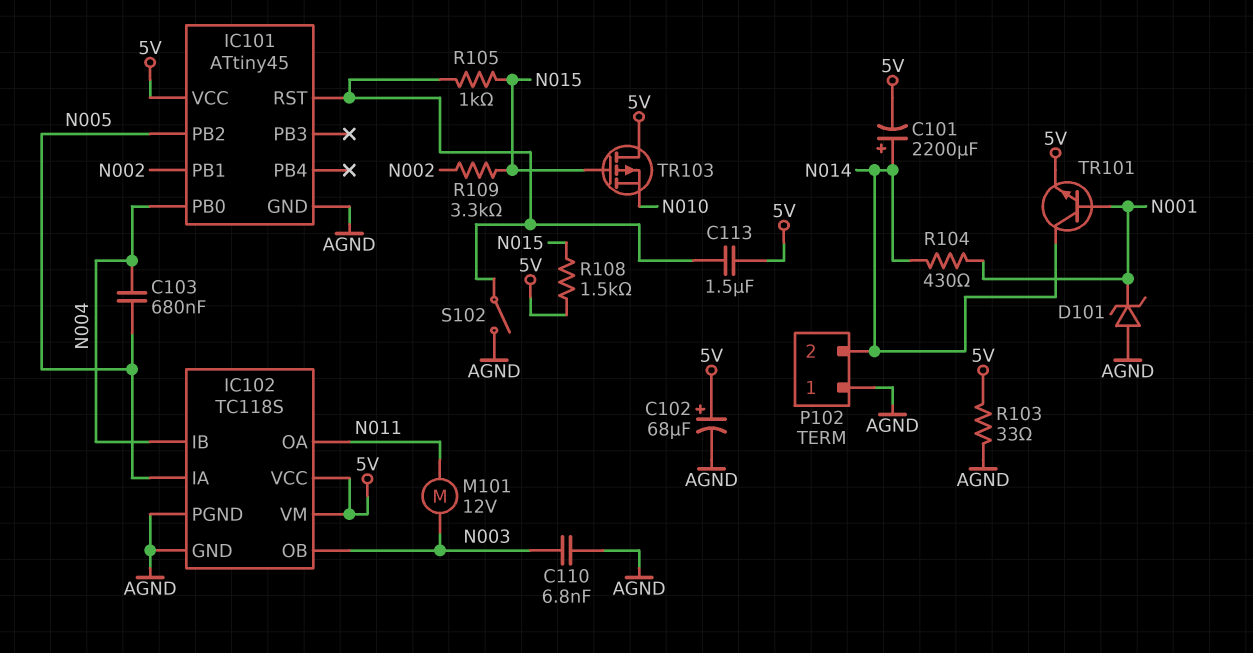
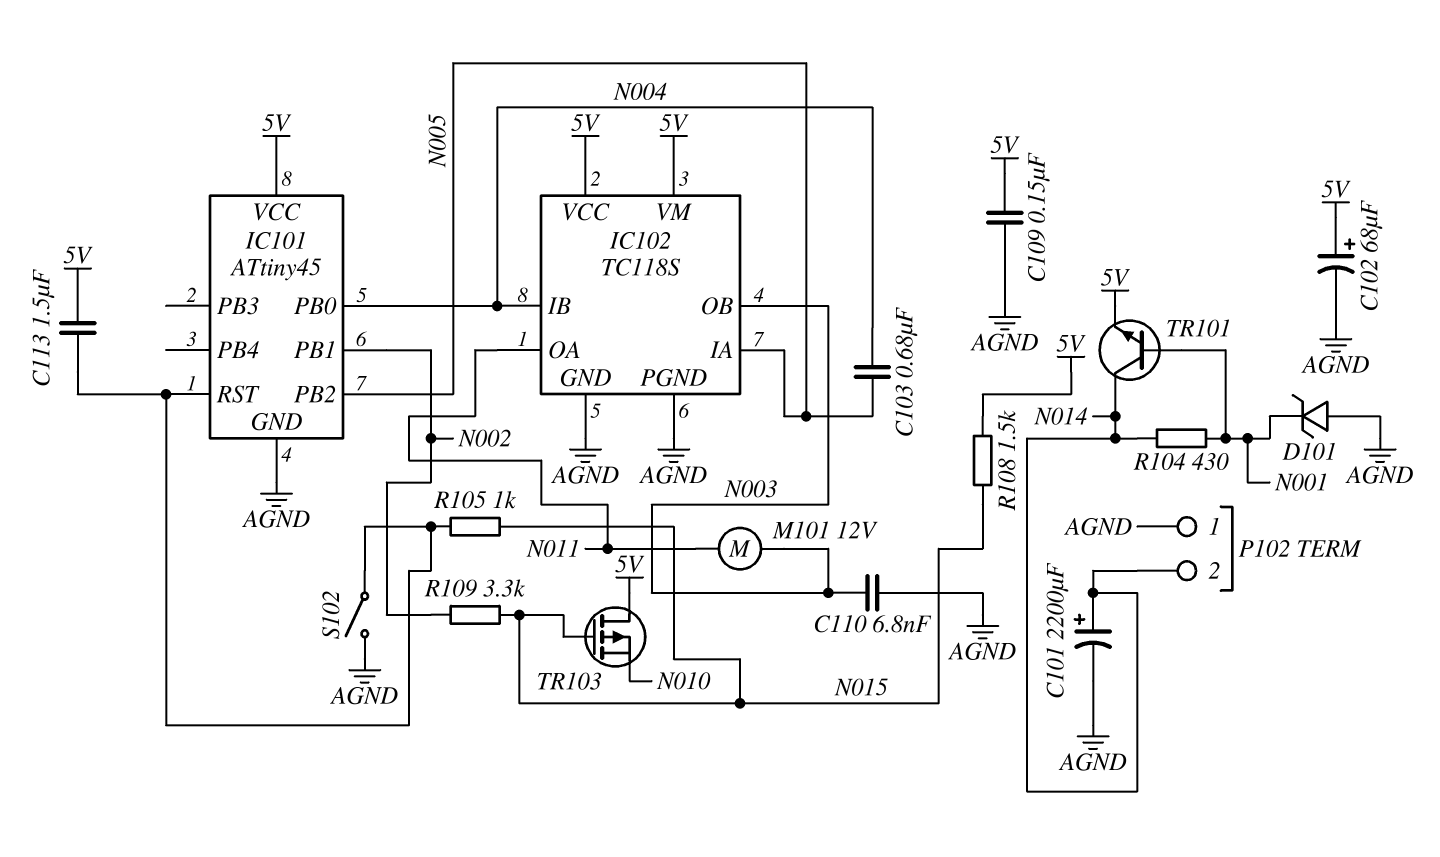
C101: 2200uF (plus N014, minus 5V) -> 2200uF (plus N014, minus AGND)
C109: none -> 150nF (5V, AGND)
R103: 33 (5V, AGND) -> none

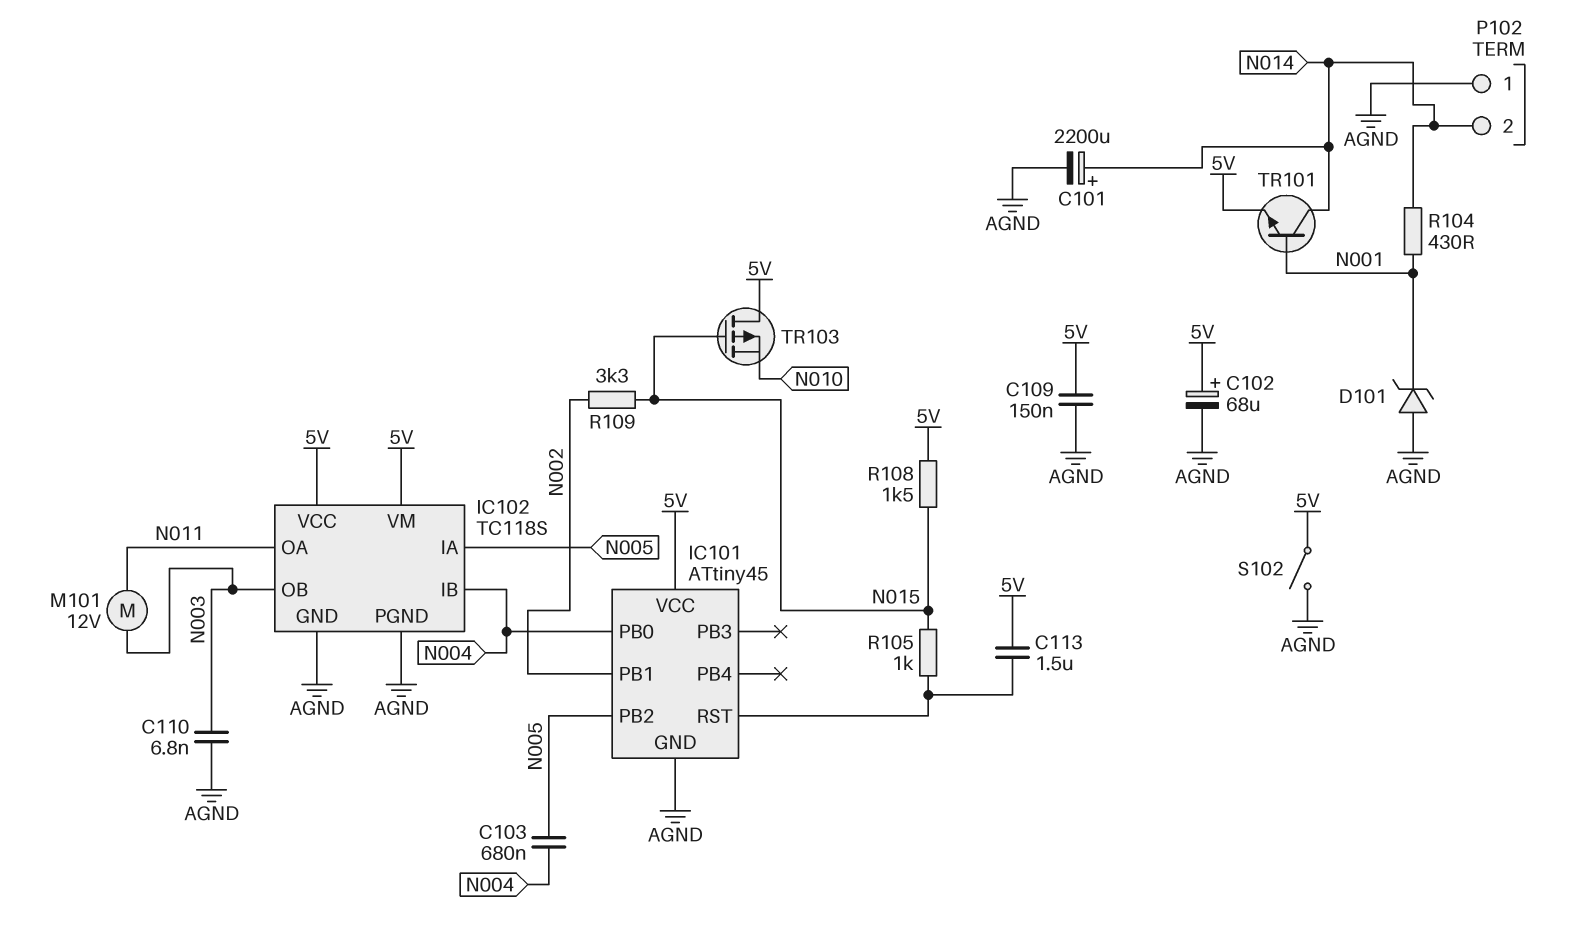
S102: switch (AGND, IC101/RST) -> switch (5V, AGND)

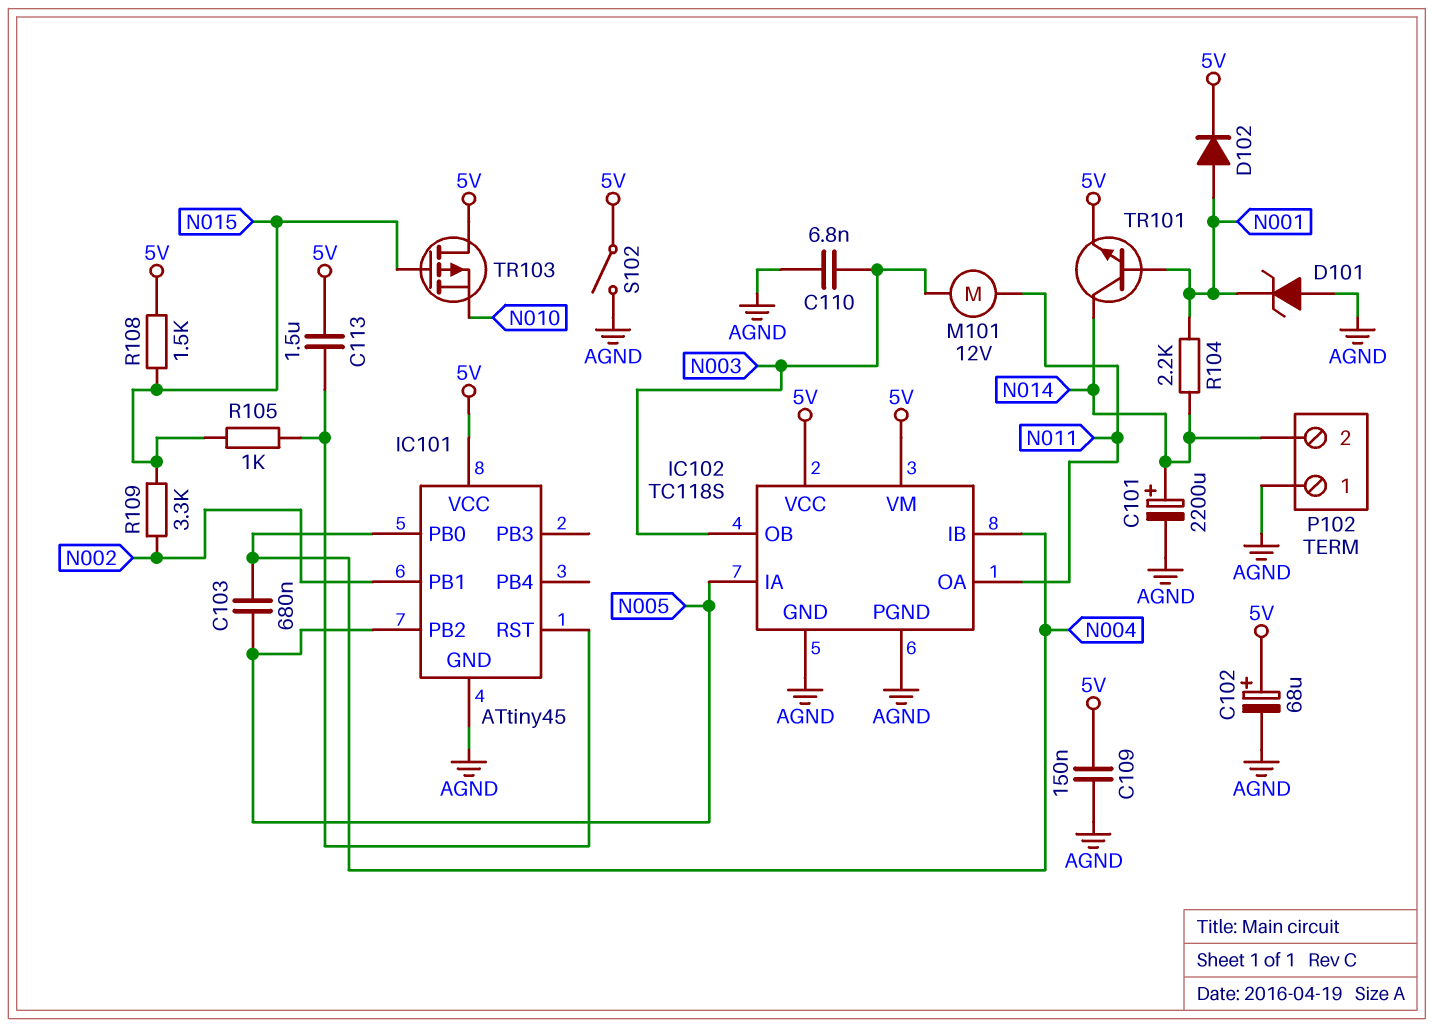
D102: none -> diode (A N001, K 5V)
R104: 430 (N001, N014) -> 2.2k (N001, N014)

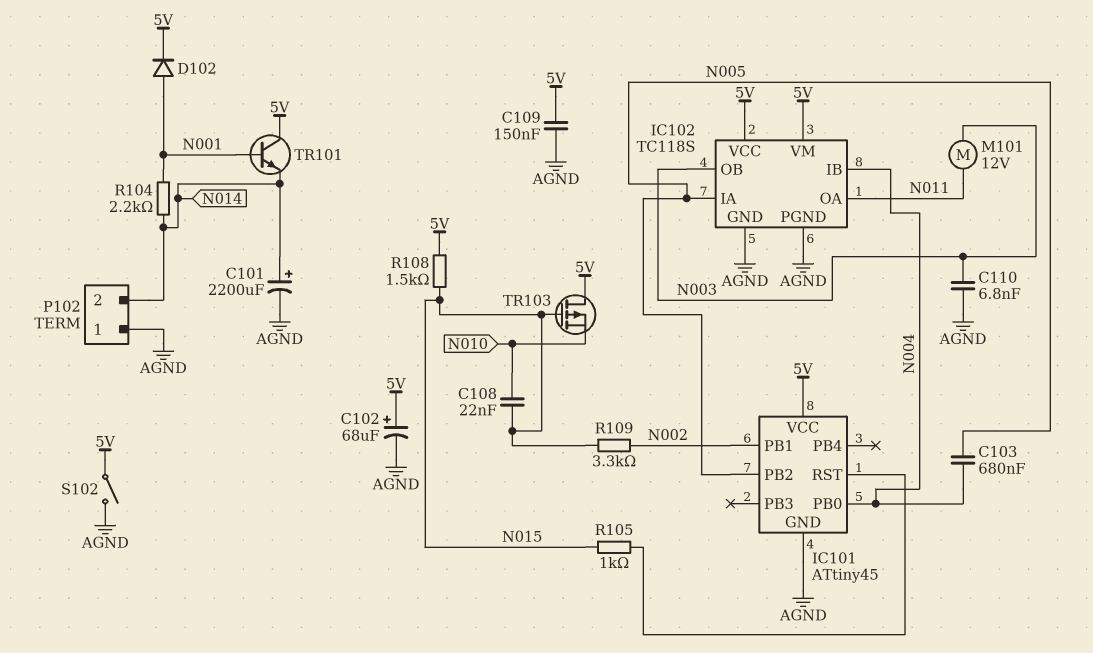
C108: none -> 22nF (N010, N015)
C113: 1.5uF (5V, IC101/RST) -> none
D101: zener (A AGND, K N001) -> none
TR101: NPN (B N001, C N014, E 5V) -> NPN (B N001, C 5V, E N014)

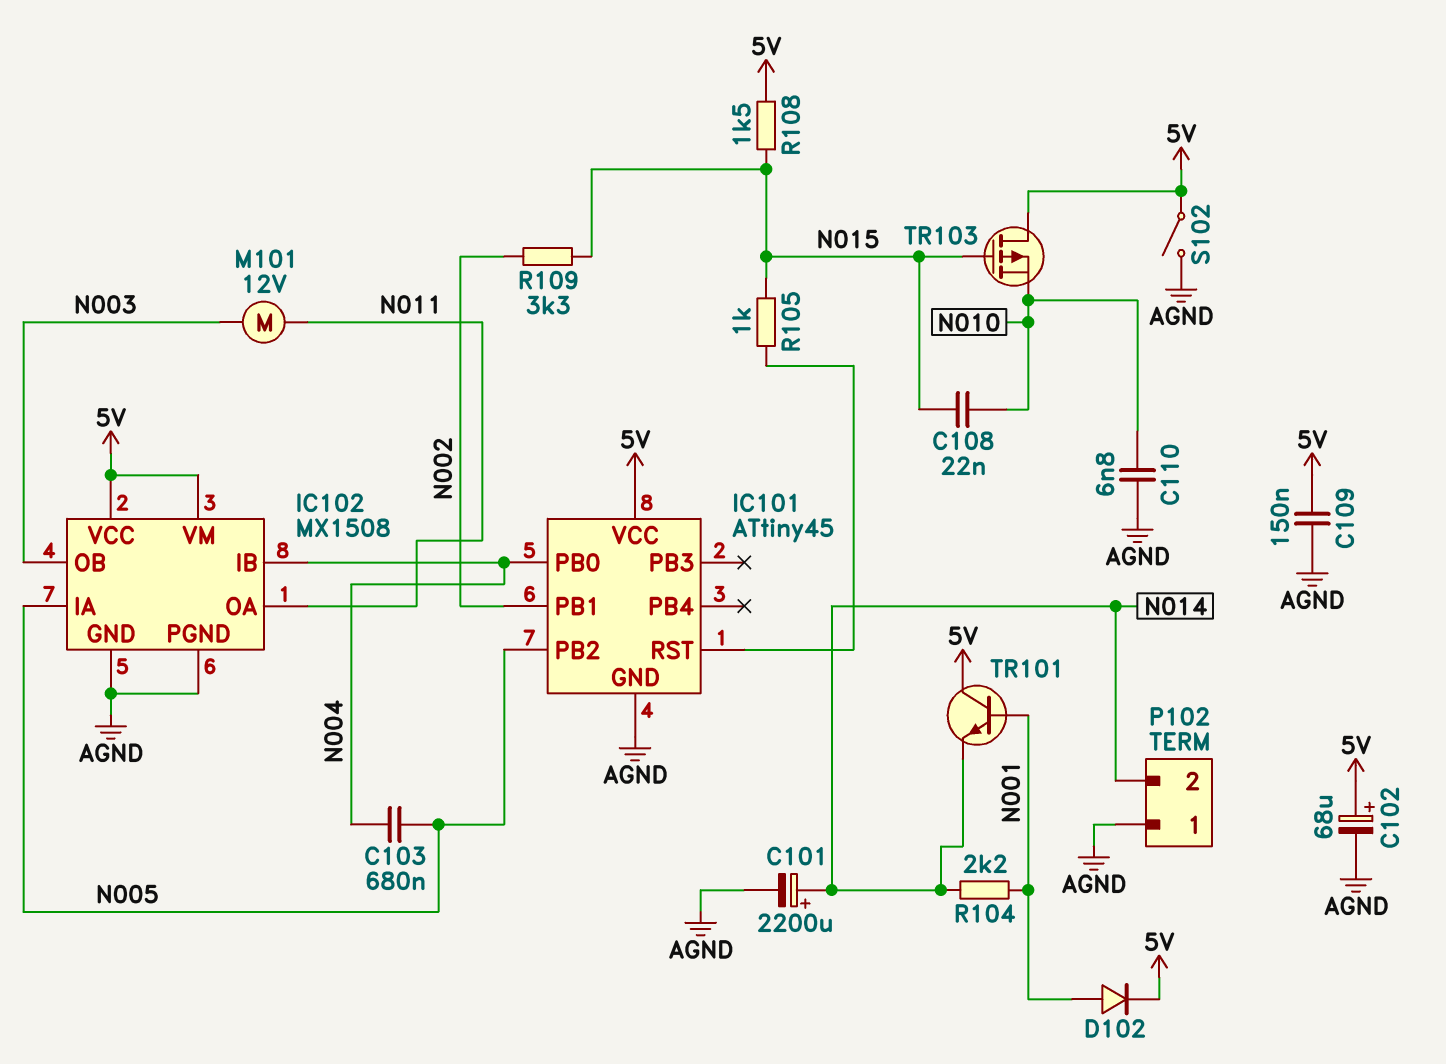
C110: 6.8nF (AGND, N003) -> 6.8nF (AGND, N010)
IC102: TC118S -> MX1508

